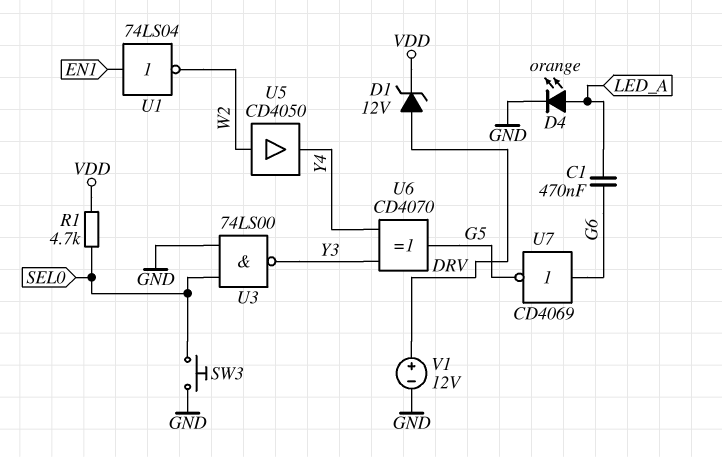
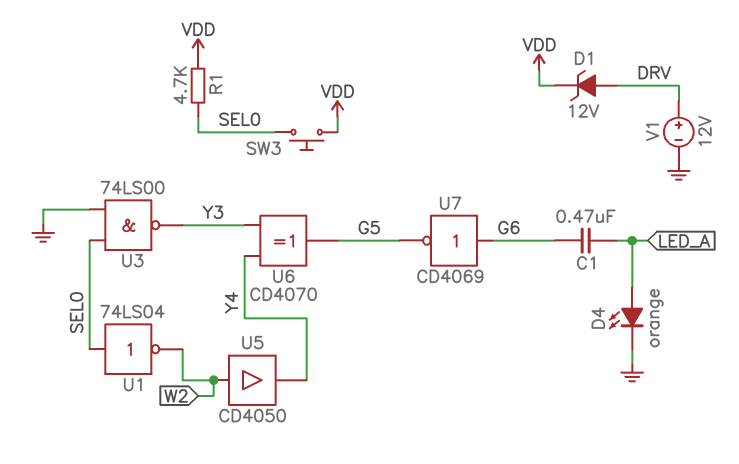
SW3: button (GND, SEL0) -> button (SEL0, VDD)
U1: NOT 74LS04 (in EN1, out W2) -> NOT 74LS04 (in SEL0, out W2)

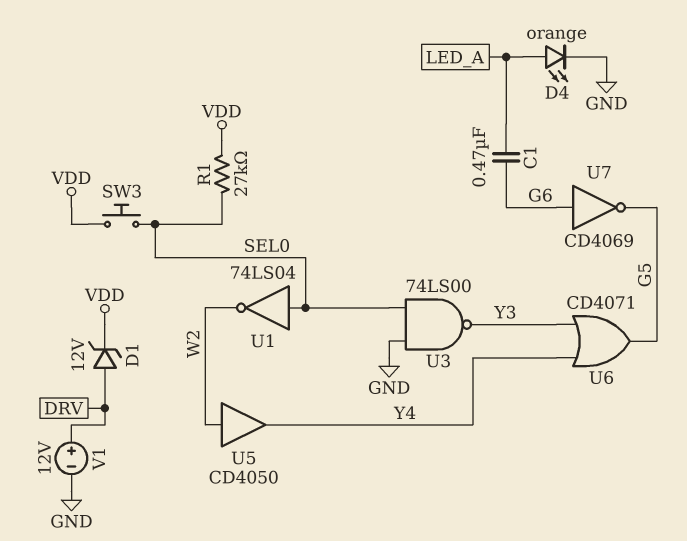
R1: 4.7k (SEL0, VDD) -> 27k (SEL0, VDD)
U6: XOR CD4070 (in Y3, in Y4, out G5) -> OR CD4071 (in Y3, in Y4, out G5)

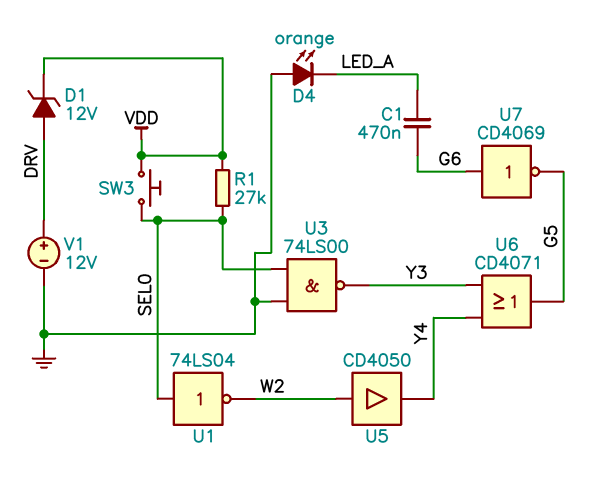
D4: LED orange (A LED_A, K GND) -> LED orange (A GND, K LED_A)

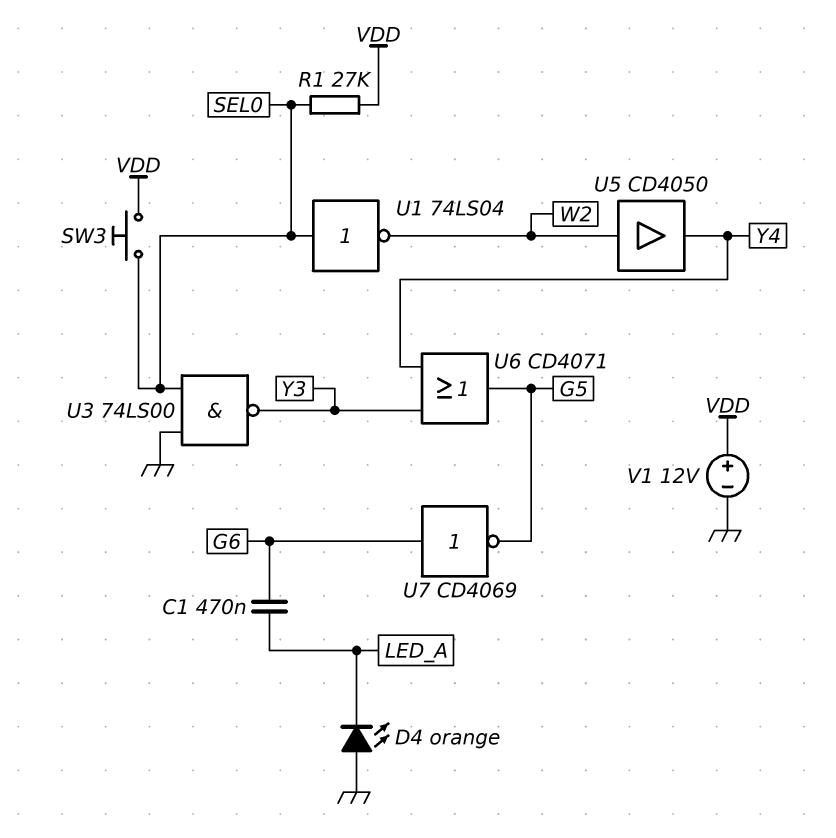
D1: zener 12V (A DRV, K VDD) -> none
V1: 12V (plus DRV, minus GND) -> 12V (plus VDD, minus GND)

